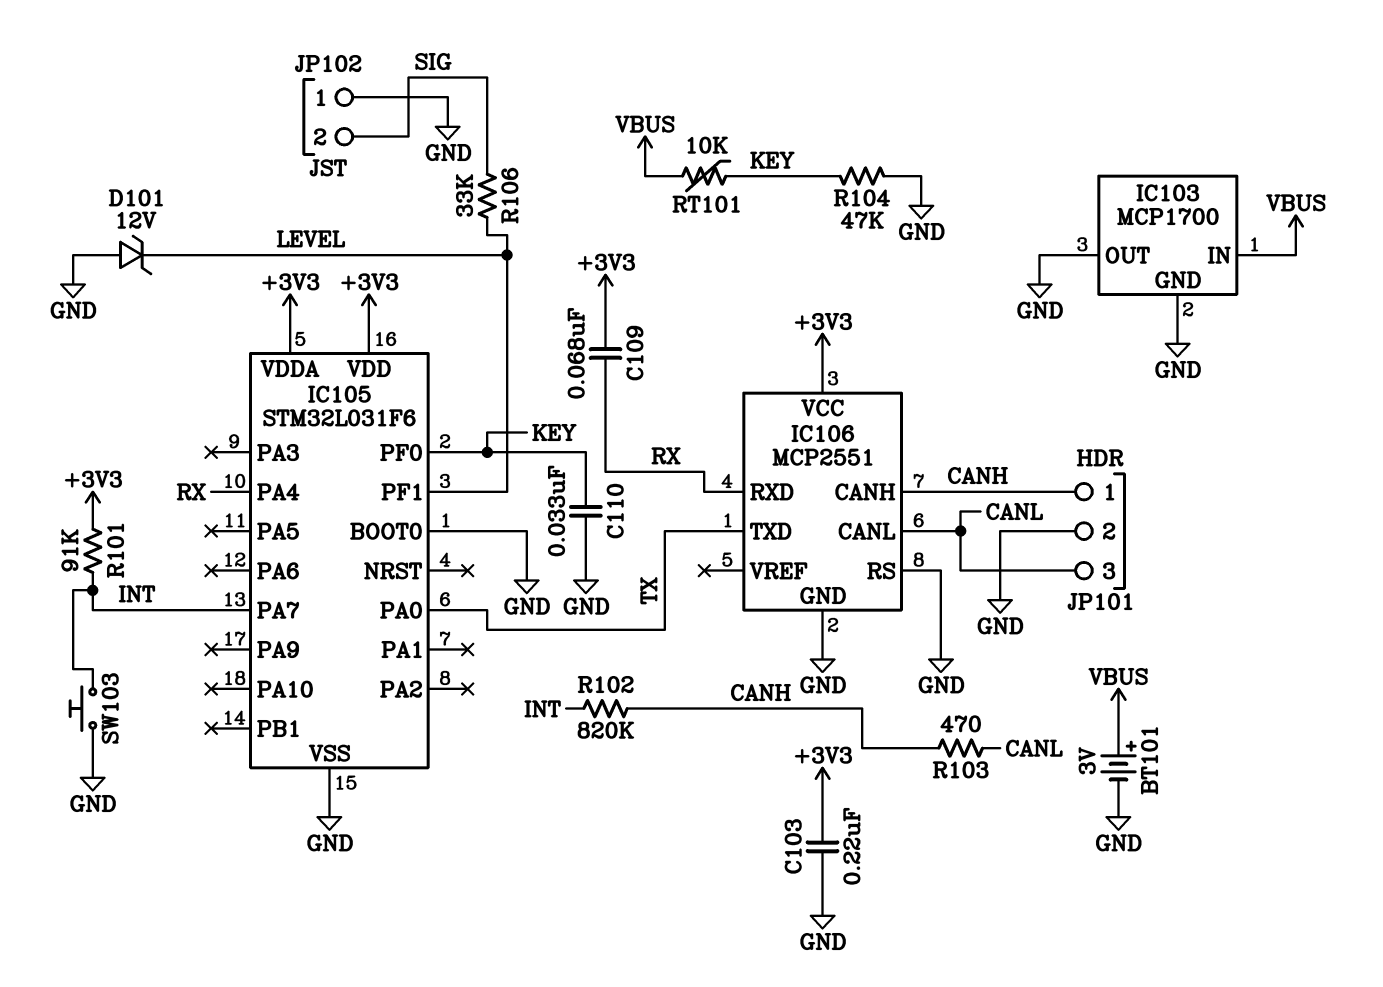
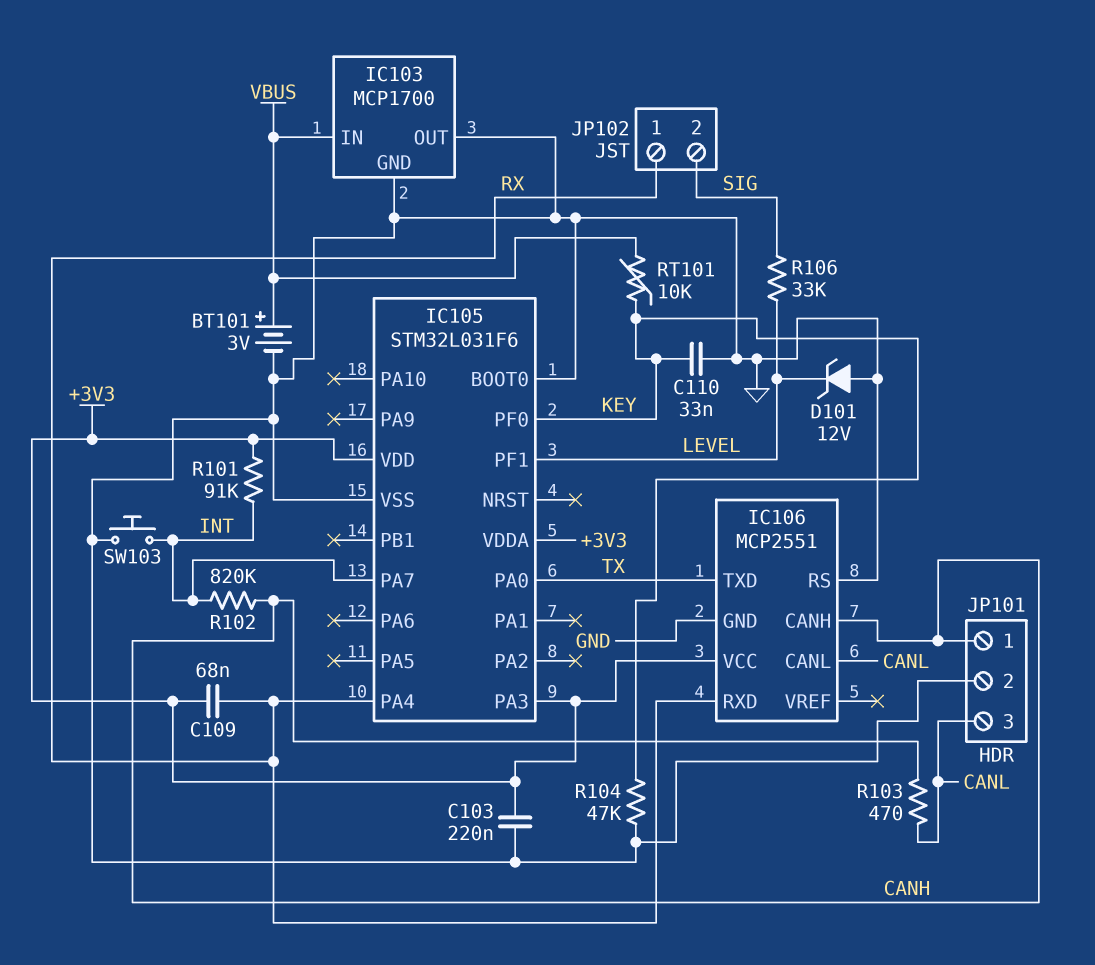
IC105 pin PA3: none -> +3V3
JP102 pin 1: GND -> RX

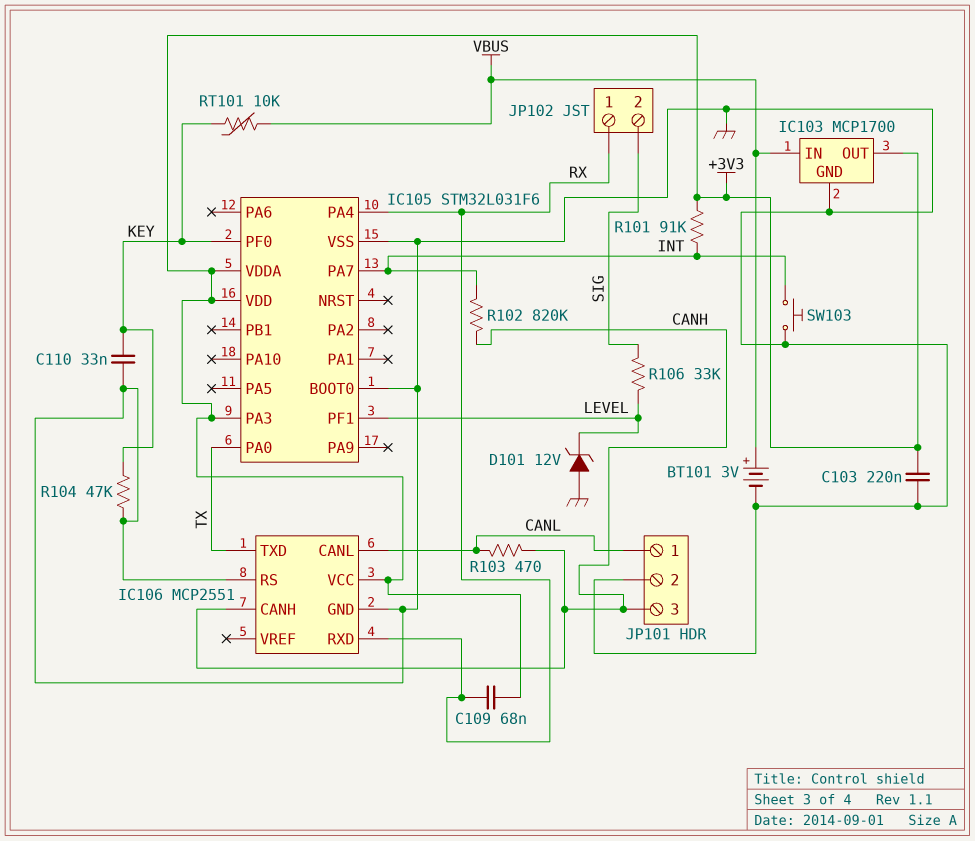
IC103 pin OUT: GND -> +3V3
JP101 pin 1: CANH -> CANL
JP101 pin 3: CANL -> CANH

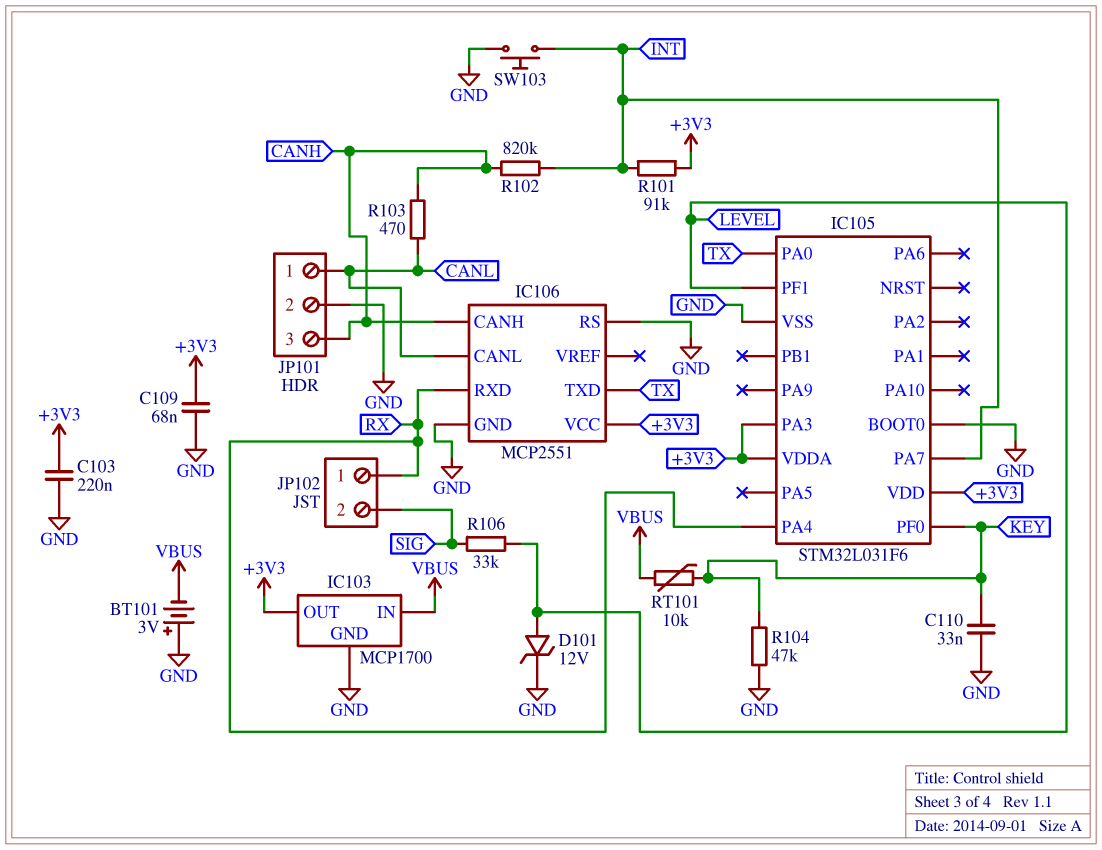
BT101: 3V (plus VBUS, minus GND) -> 3V (plus GND, minus VBUS)
C109: 68nF (+3V3, RX) -> 68nF (+3V3, GND)
D101: zener 12V (A GND, K LEVEL) -> zener 12V (A LEVEL, K GND)

